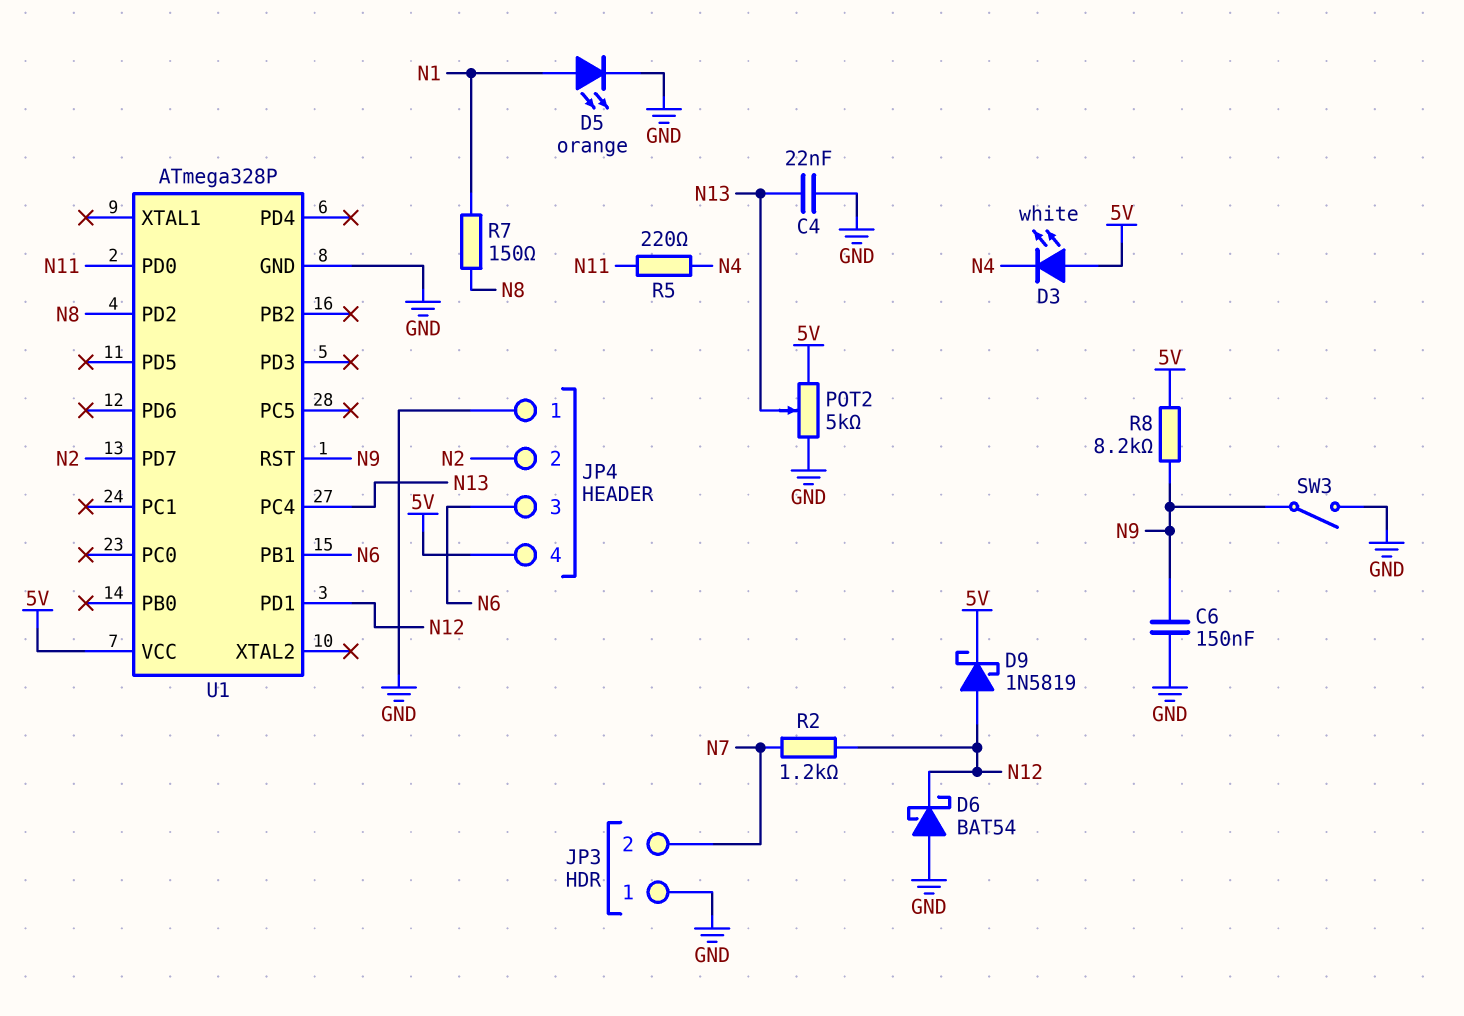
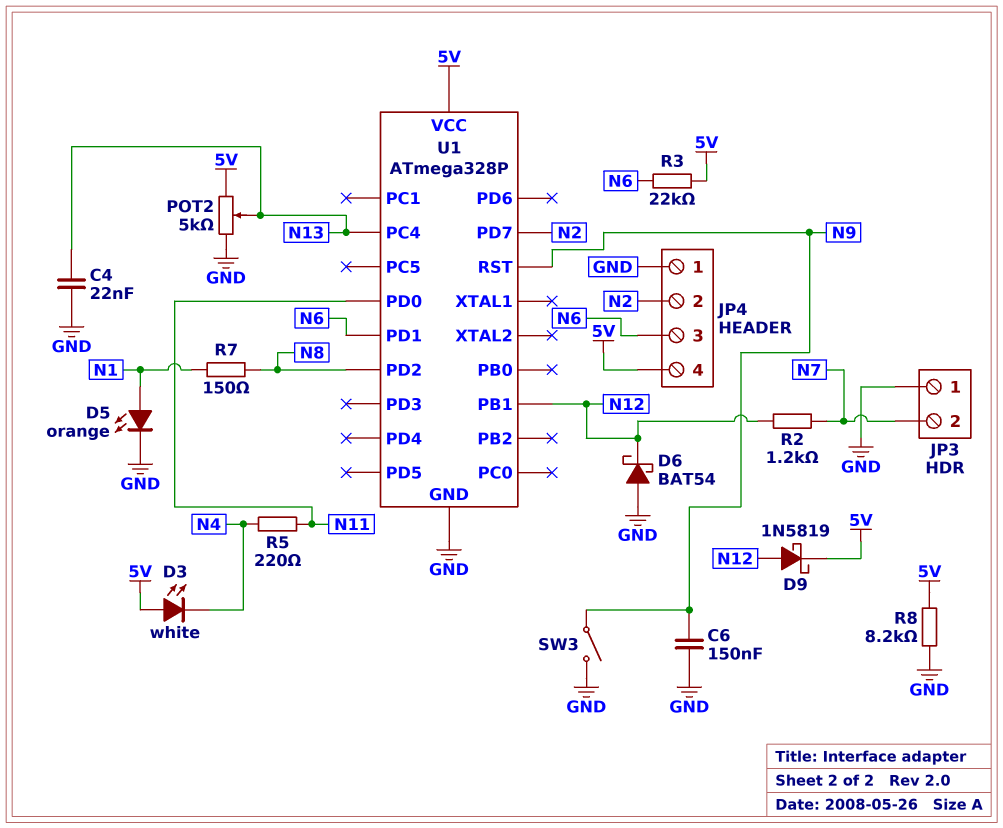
R3: none -> 22k (5V, N6)
R8: 8.2k (5V, N9) -> 8.2k (5V, GND)
U1 pin PB1: N6 -> N12
U1 pin PD1: N12 -> N6

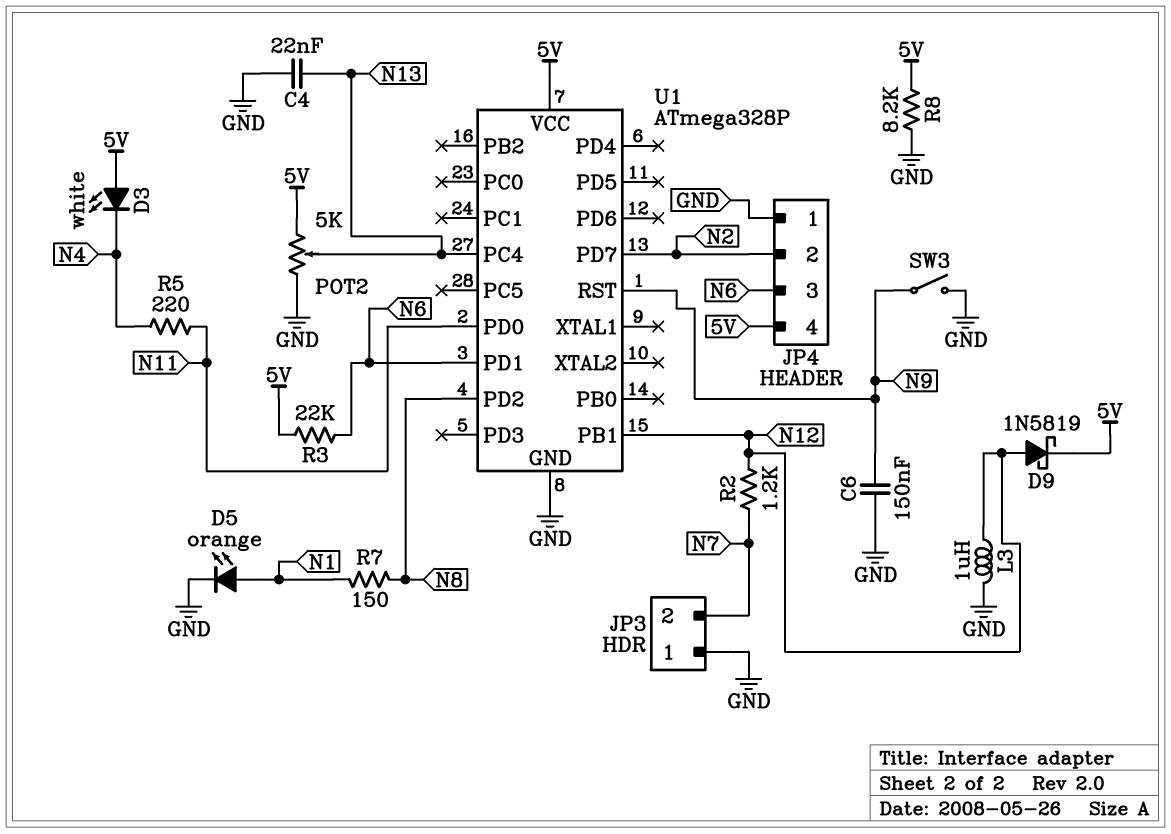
D6: schottky BAT54 (A GND, K N12) -> none
L3: none -> 1uH (GND, N12)

